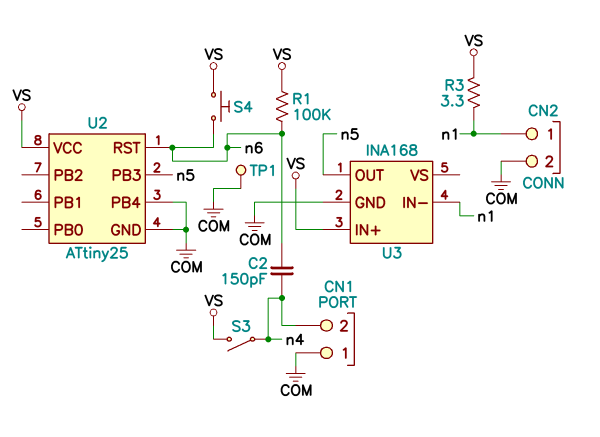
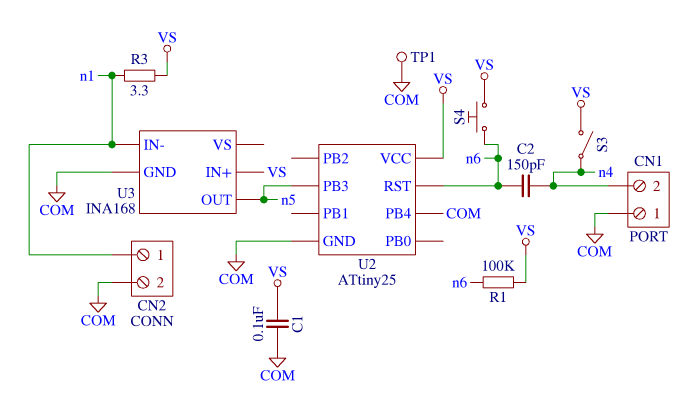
C1: none -> 100nF (COM, VS)

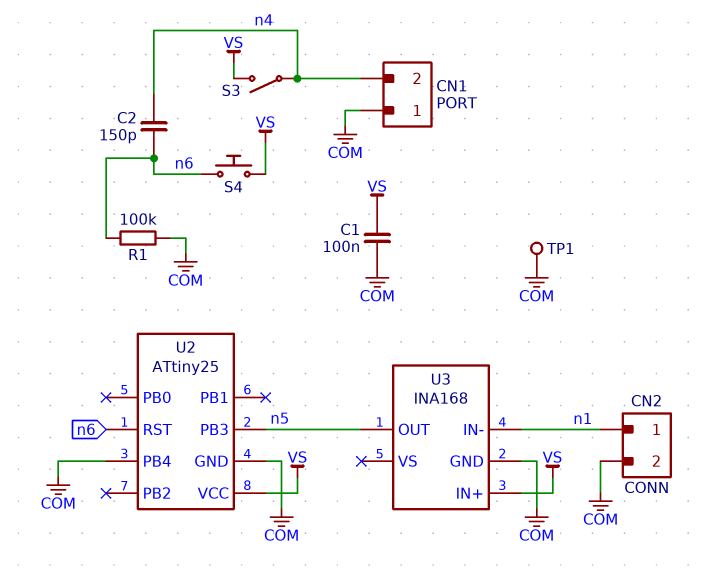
R1: 100k (VS, n6) -> 100k (COM, n6)
R3: 3.3 (VS, n1) -> none

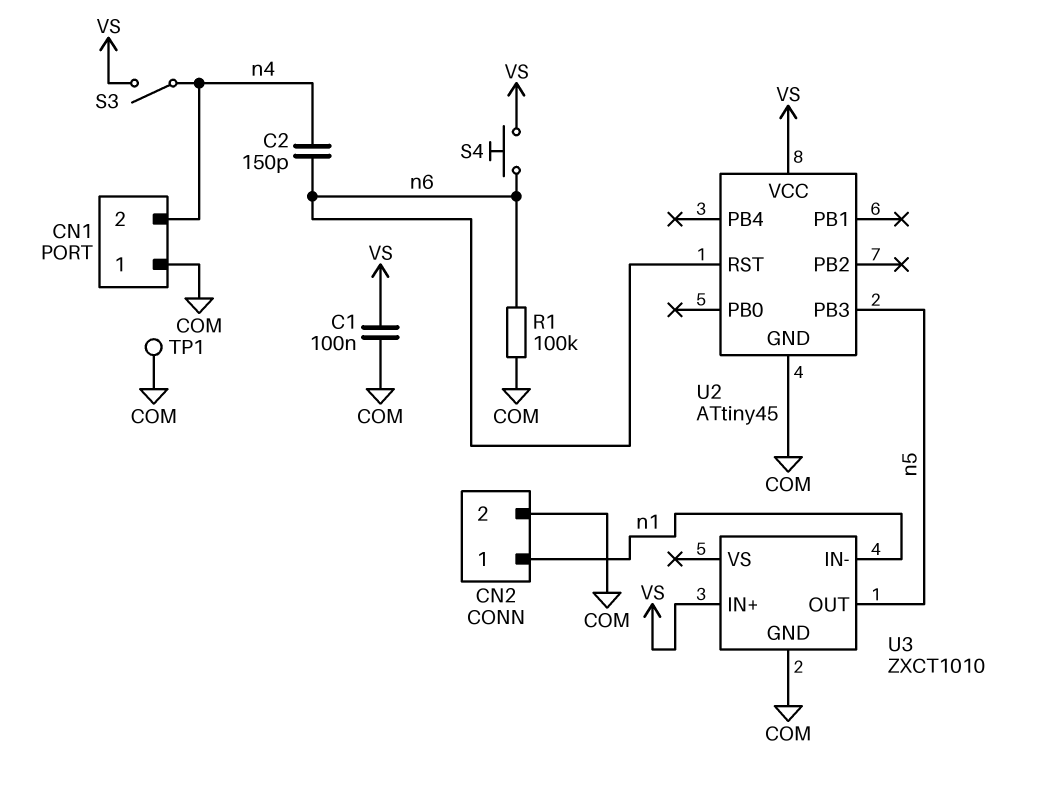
U2: ATtiny25 -> ATtiny45
U2 pin PB4: COM -> none
U3: INA168 -> ZXCT1010

